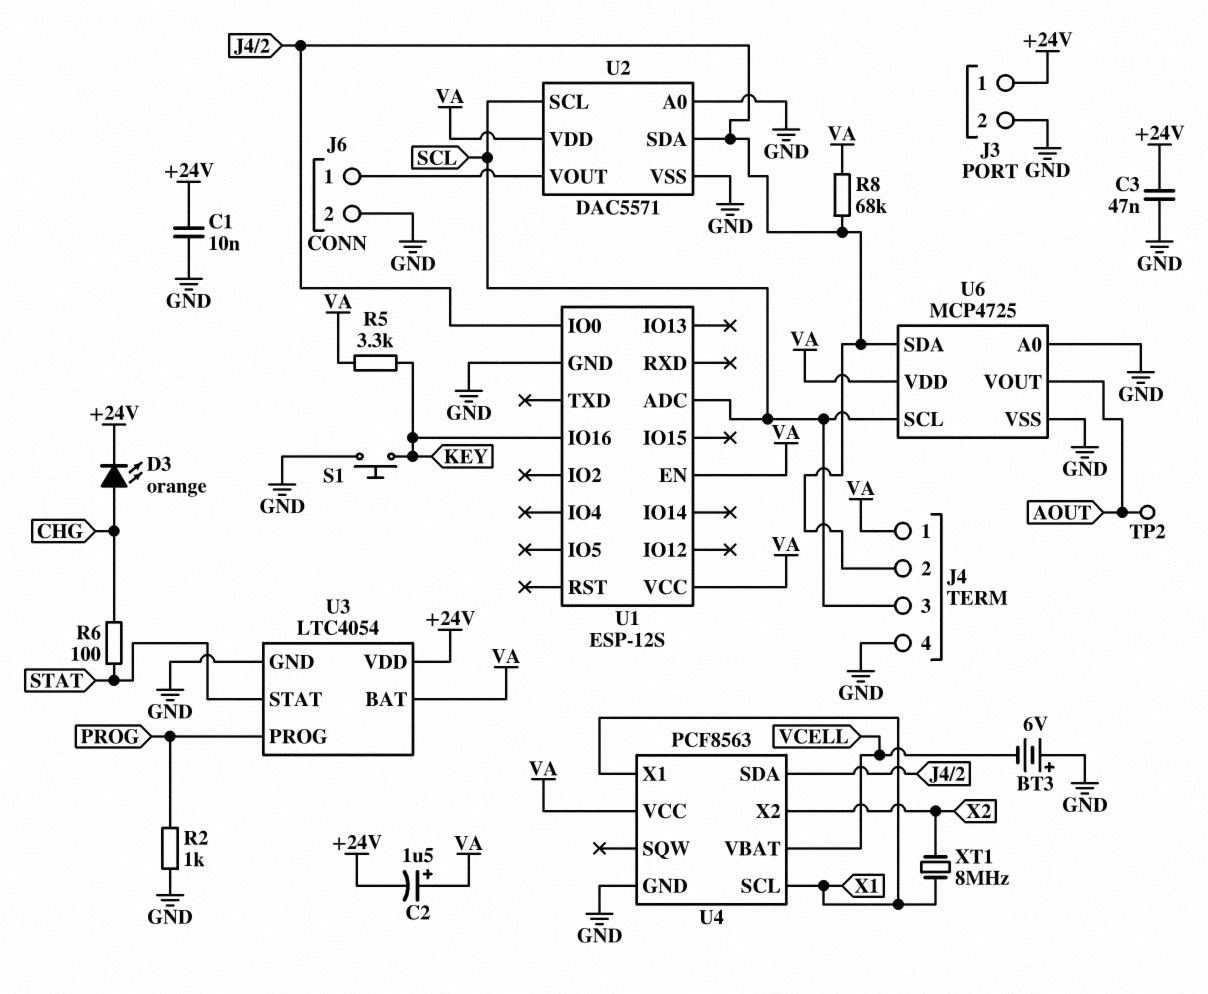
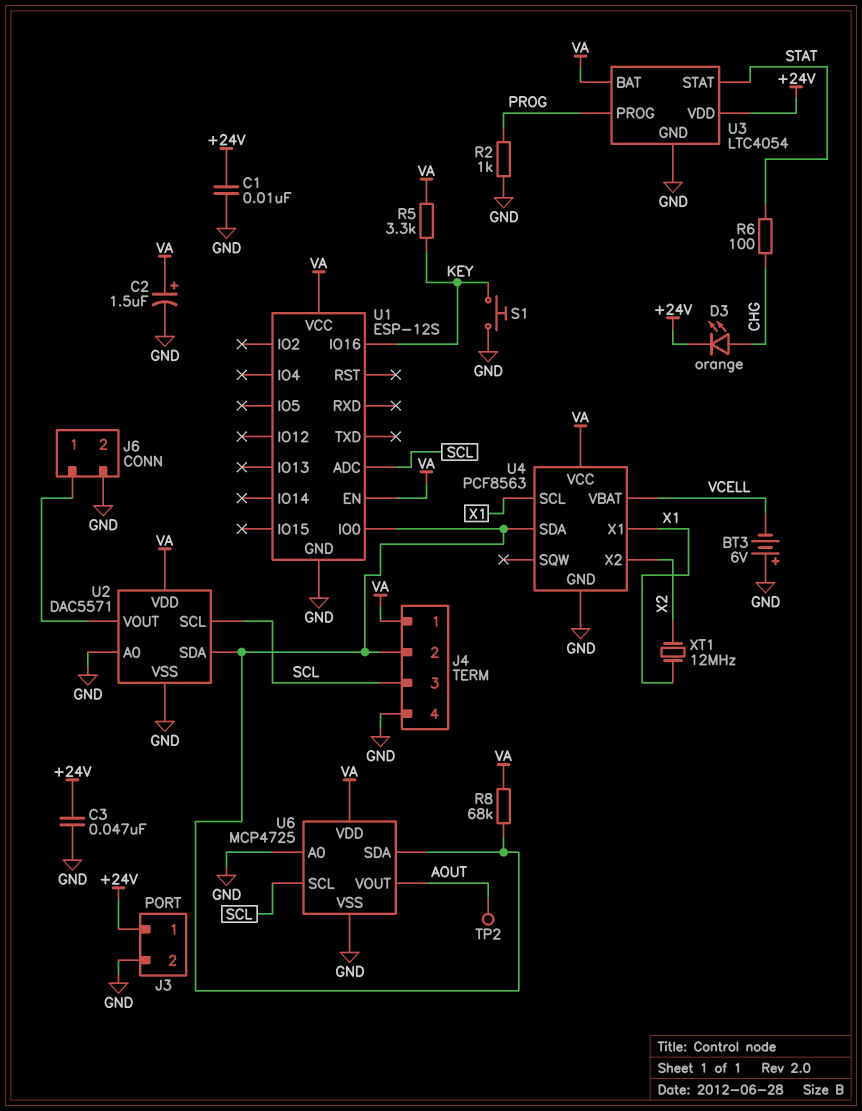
C2: 1.5uF (plus VA, minus +24V) -> 1.5uF (plus VA, minus GND)
XT1: 8MHz (X1, X2) -> 12MHz (X1, X2)

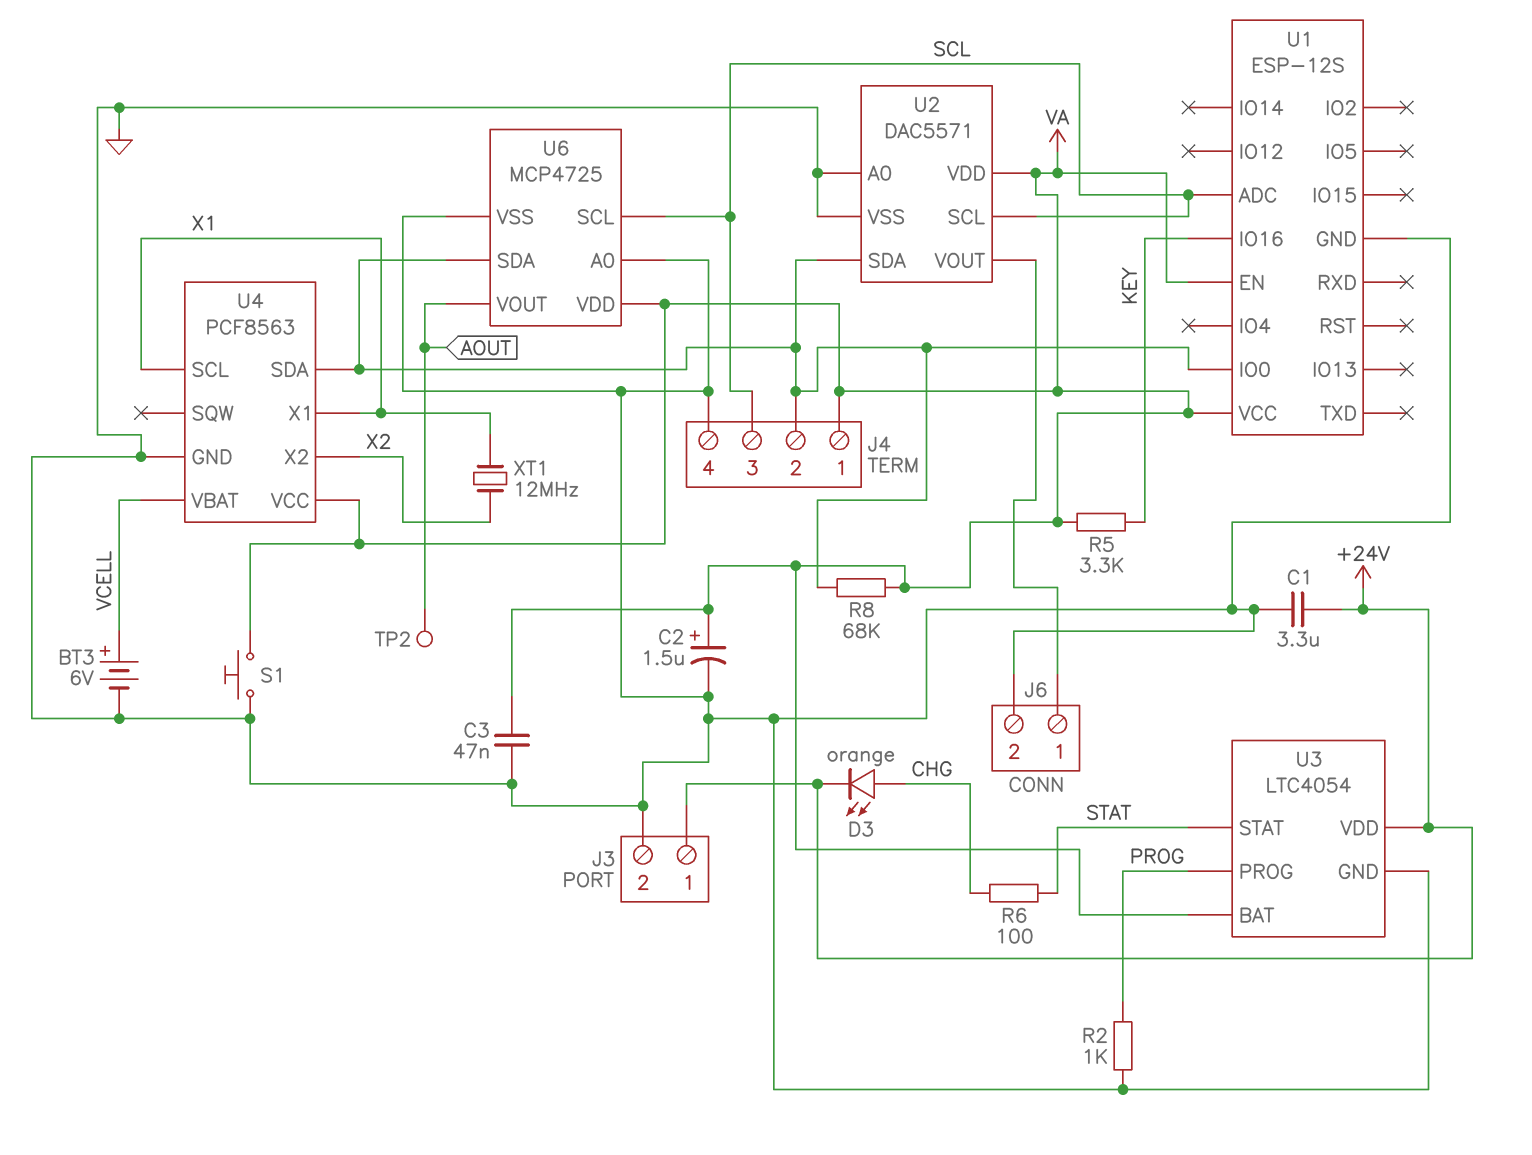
BT3: 6V (plus GND, minus VCELL) -> 6V (plus VCELL, minus GND)
C1: 10nF (+24V, GND) -> 3.3uF (+24V, GND)
C3: 47nF (+24V, GND) -> 47nF (GND, VA)
S1: button (GND, KEY) -> button (GND, VA)

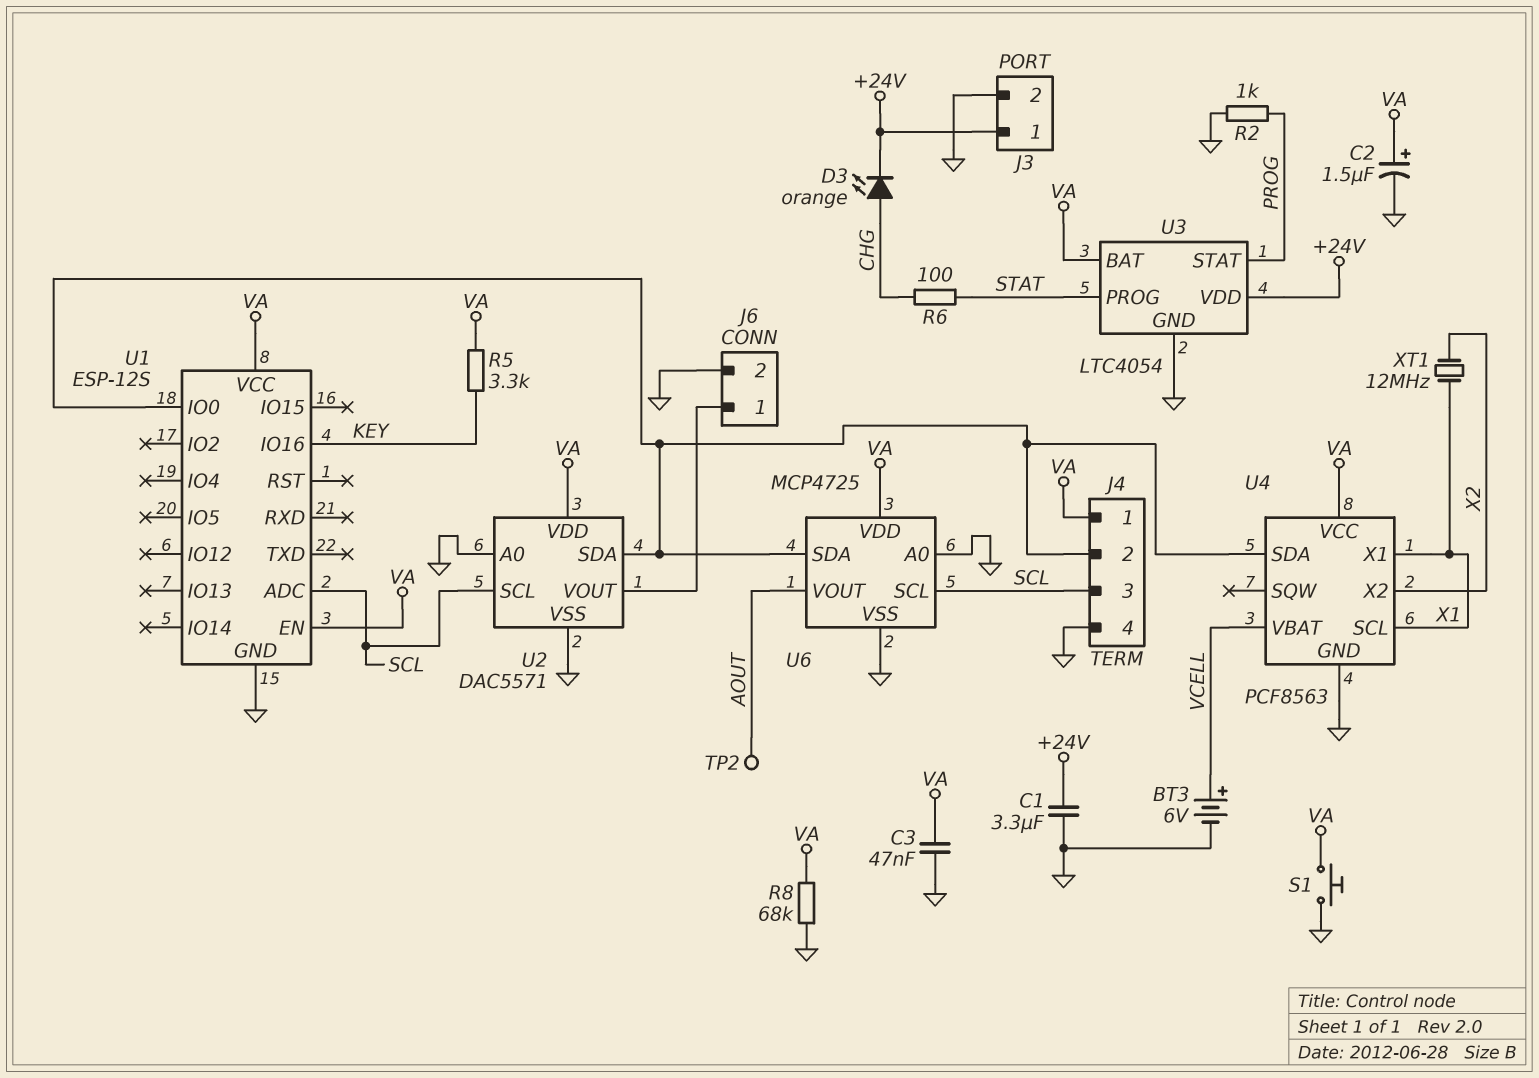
R8: 68k (J4/2, VA) -> 68k (GND, VA)
U3 pin PROG: PROG -> STAT
U3 pin STAT: STAT -> PROG

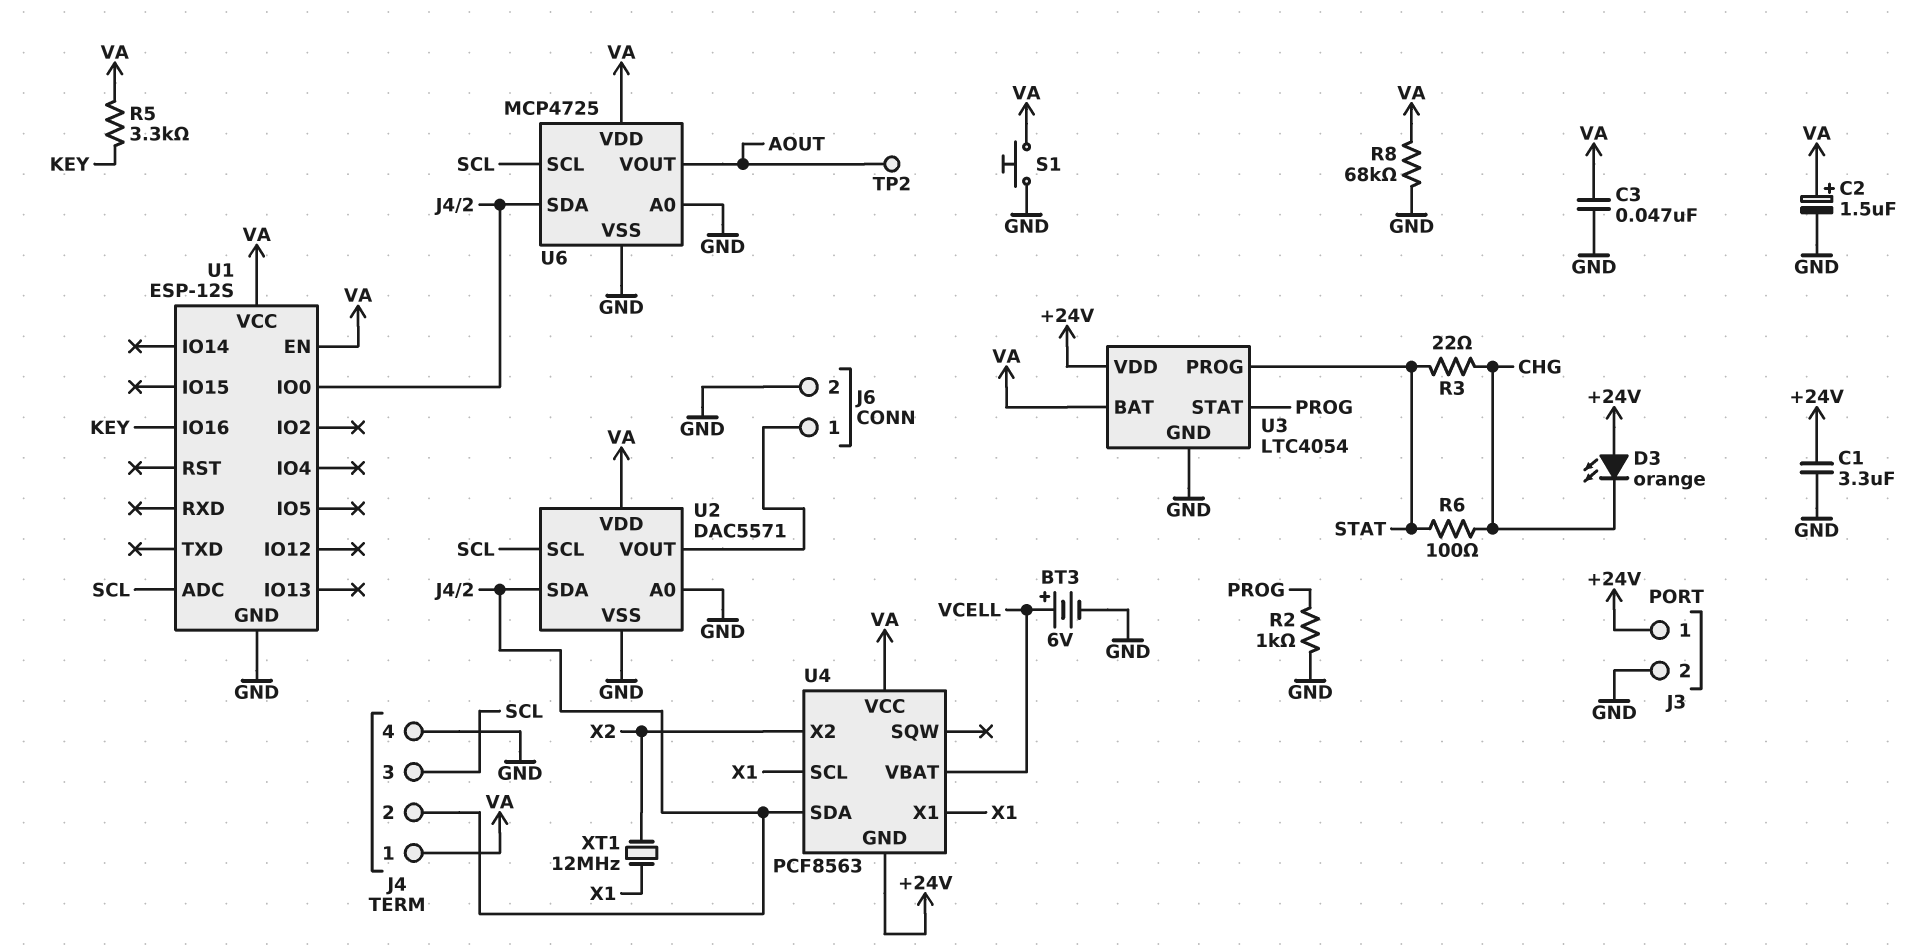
D3: LED orange (A CHG, K +24V) -> LED orange (A +24V, K CHG)
R3: none -> 22 (CHG, STAT)
U4 pin GND: GND -> +24V

